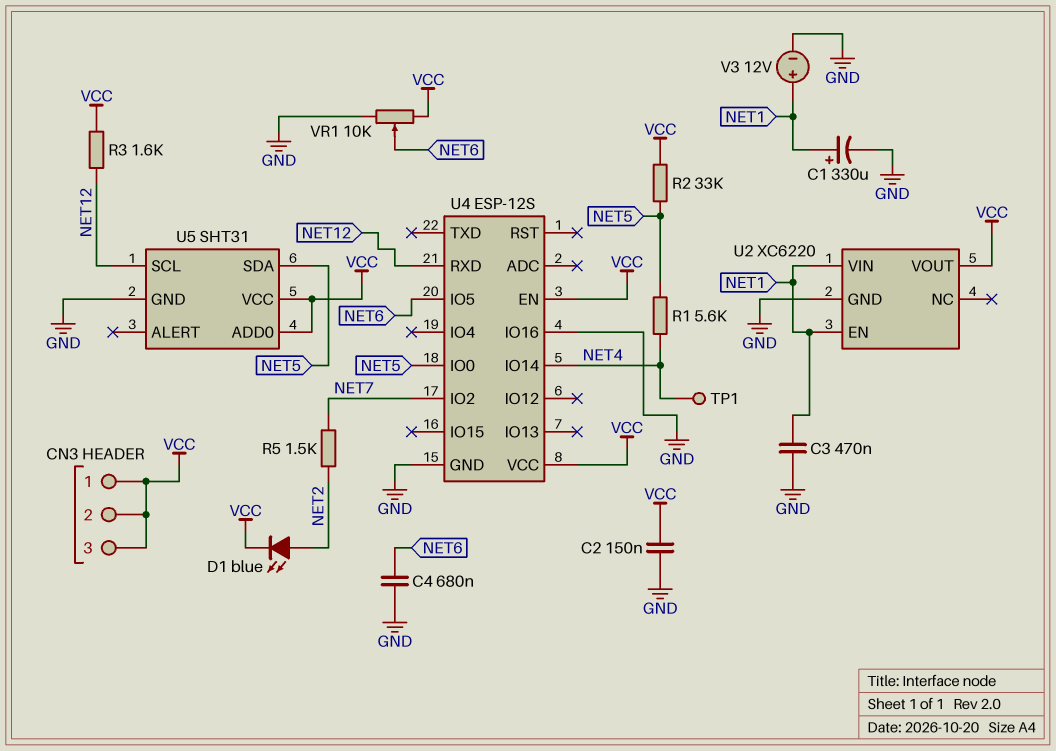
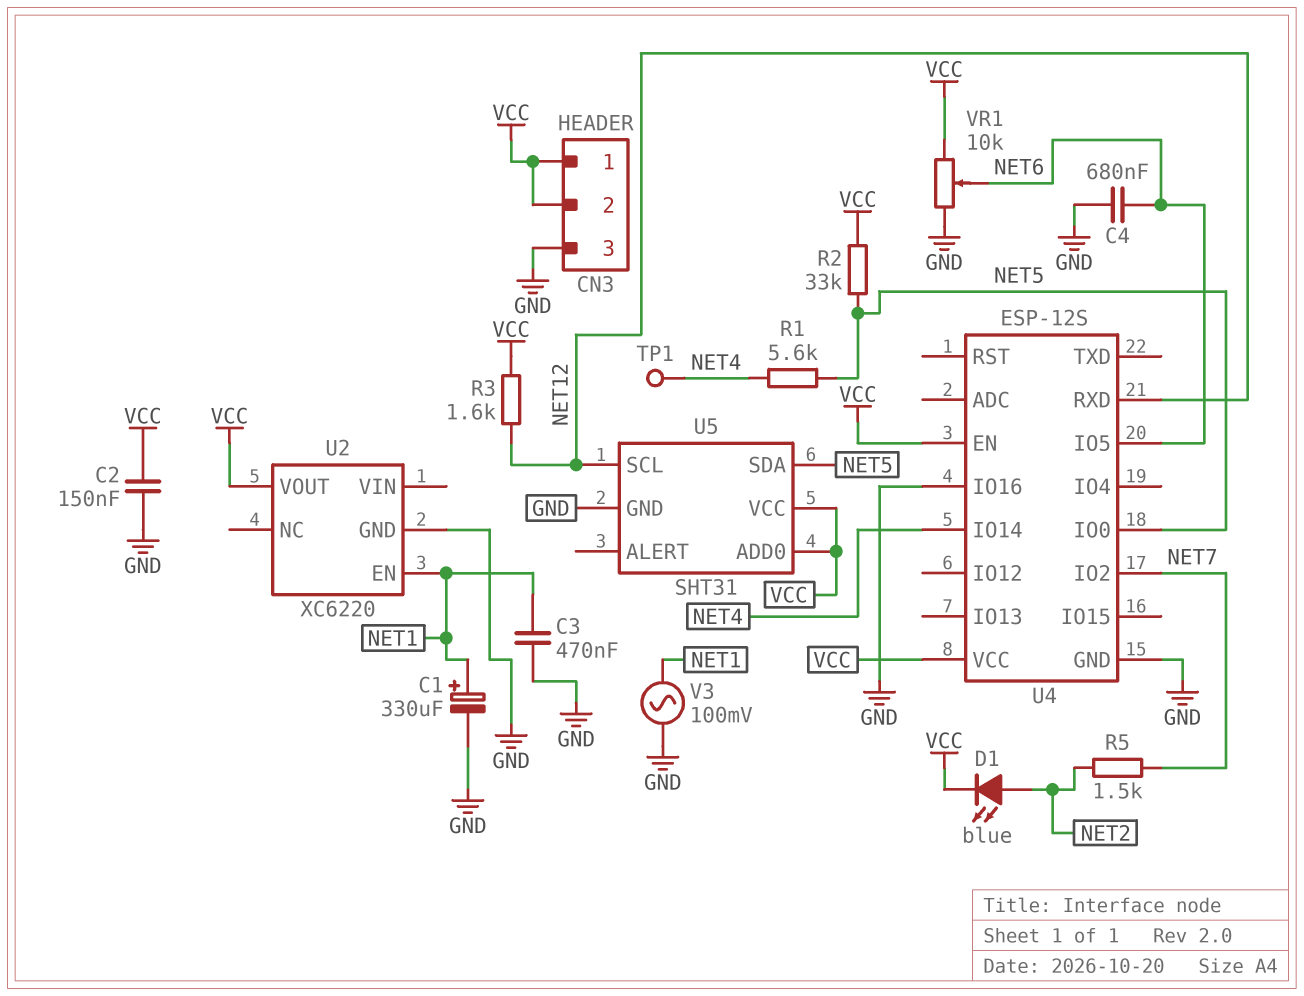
CN3 pin 3: VCC -> GND
U2 pin VIN: NET1 -> none
V3: 12V (plus NET1, minus GND) -> AC 100mV (GND, NET1)

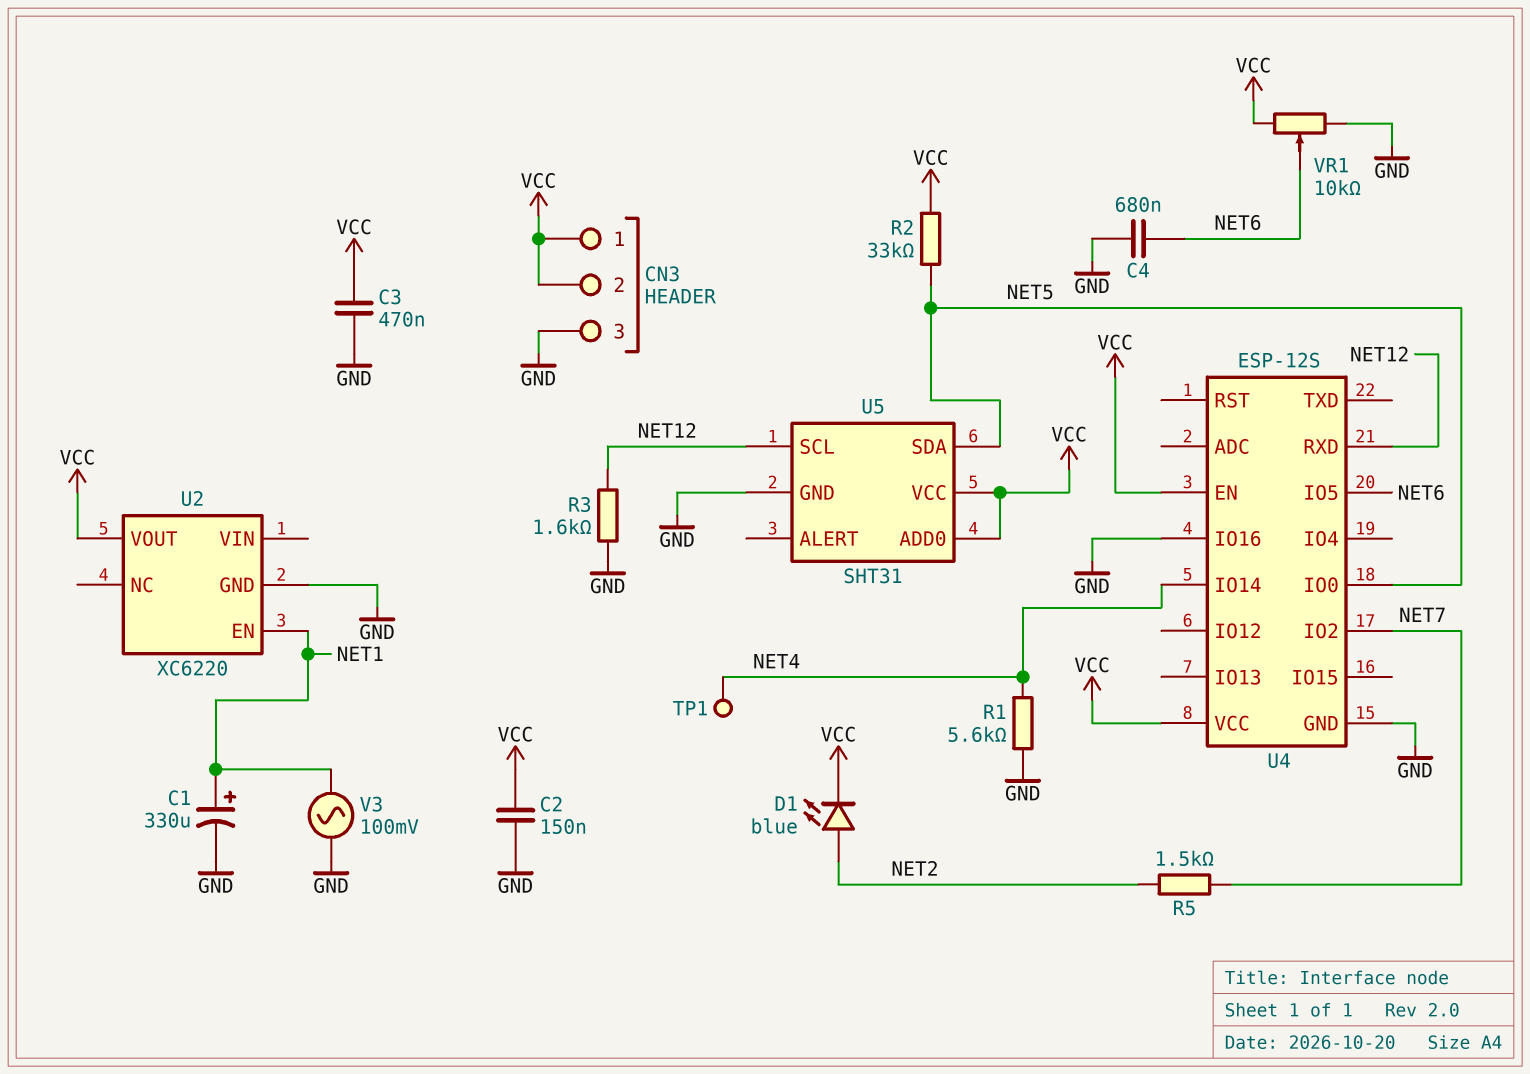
C3: 470nF (GND, NET1) -> 470nF (GND, VCC)
R1: 5.6k (NET4, NET5) -> 5.6k (GND, NET4)
R3: 1.6k (NET12, VCC) -> 1.6k (GND, NET12)

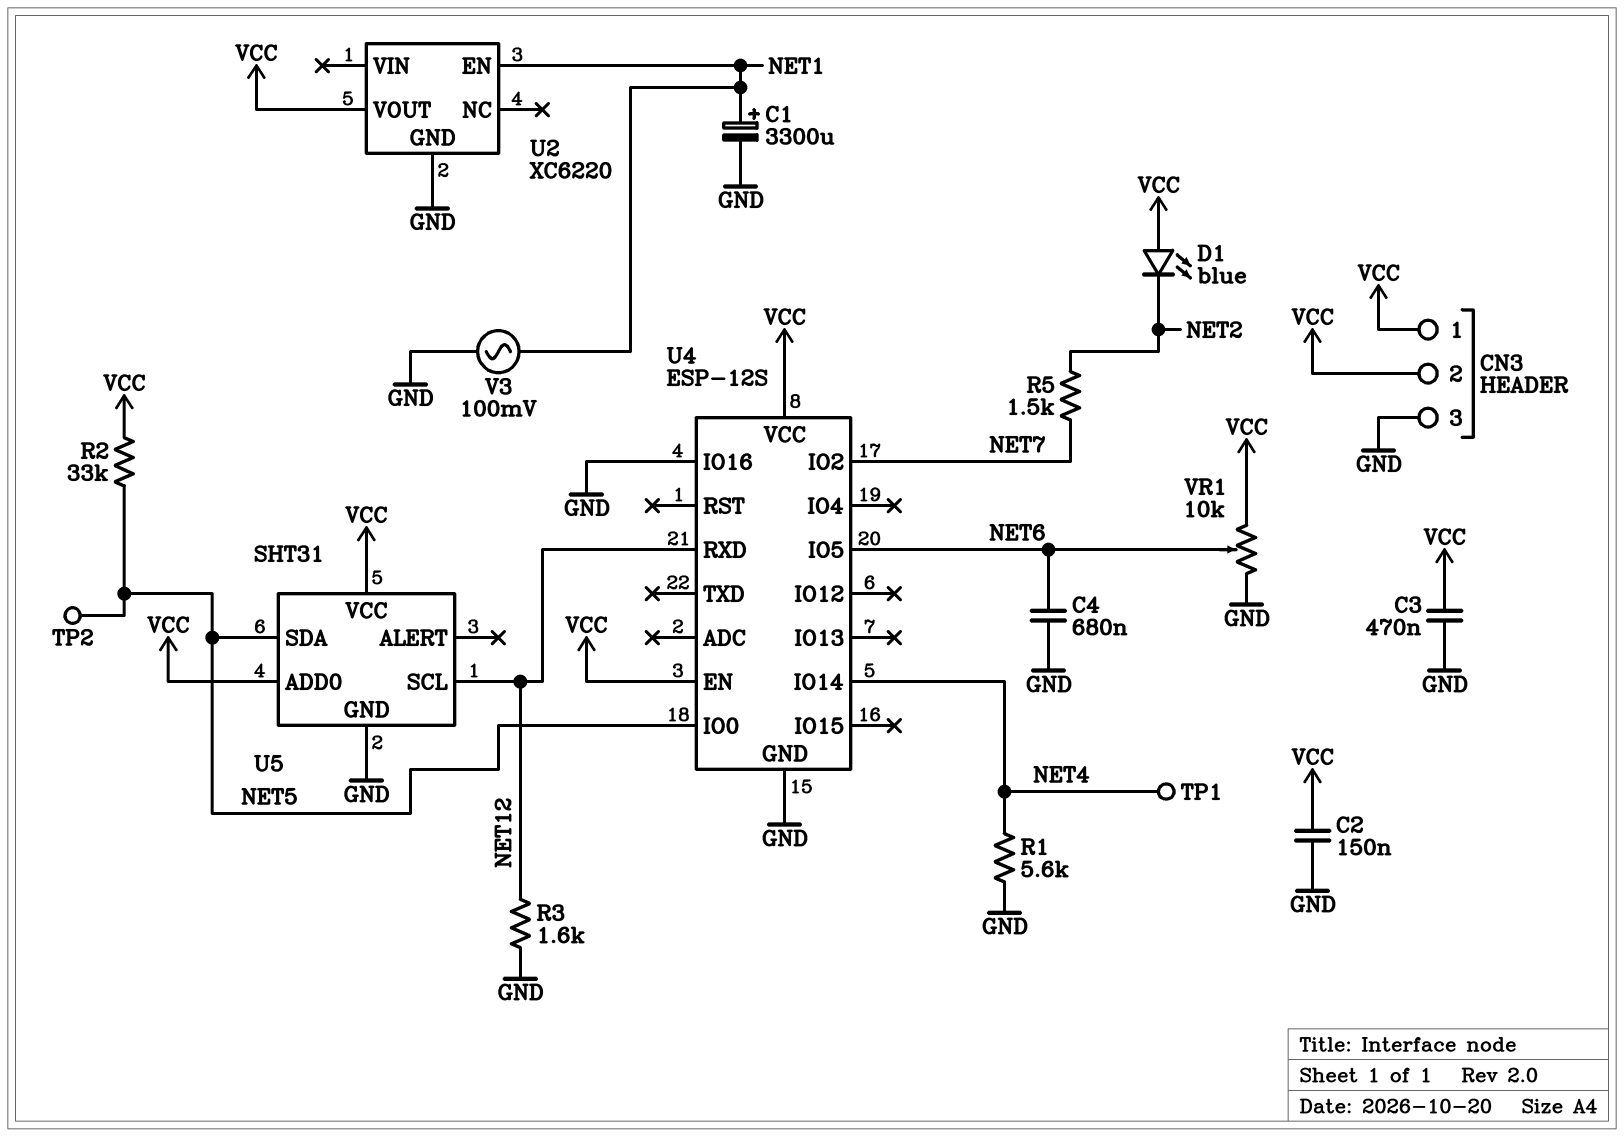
C1: 330uF (plus NET1, minus GND) -> 3300uF (plus NET1, minus GND)
D1: LED blue (A NET2, K VCC) -> LED blue (A VCC, K NET2)
TP2: none -> test point (NET5)

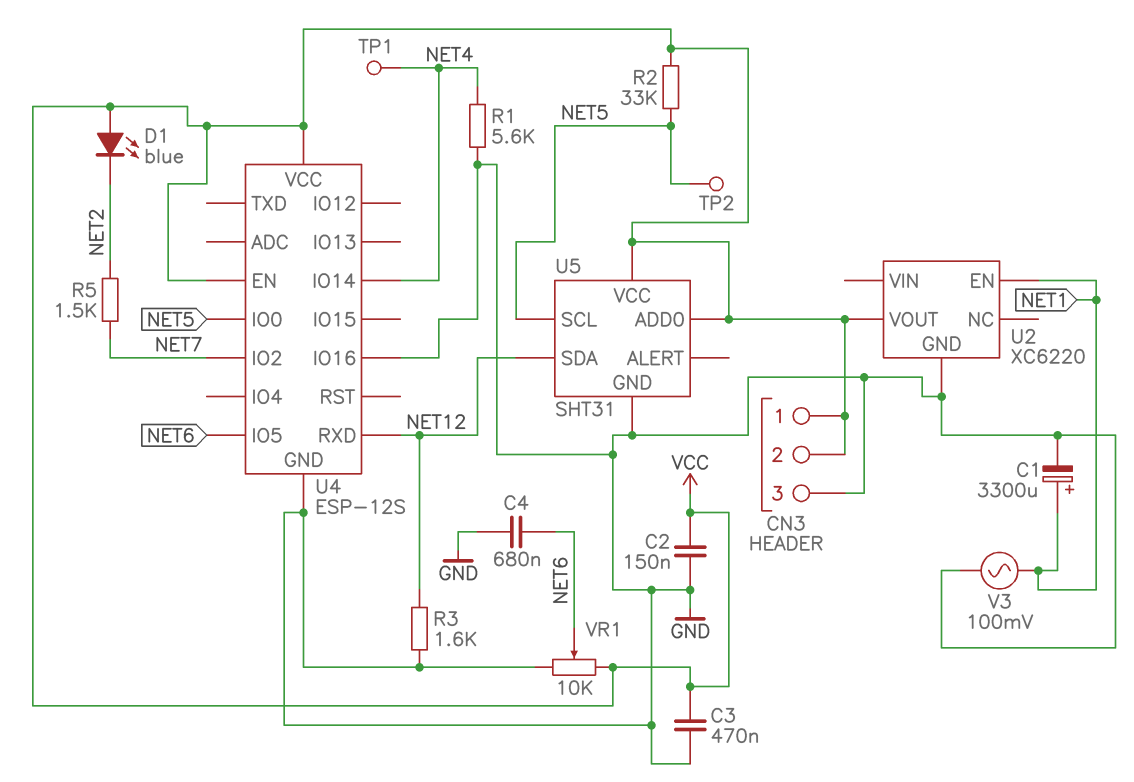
U5 pin SCL: NET12 -> NET5
U5 pin SDA: NET5 -> NET12

